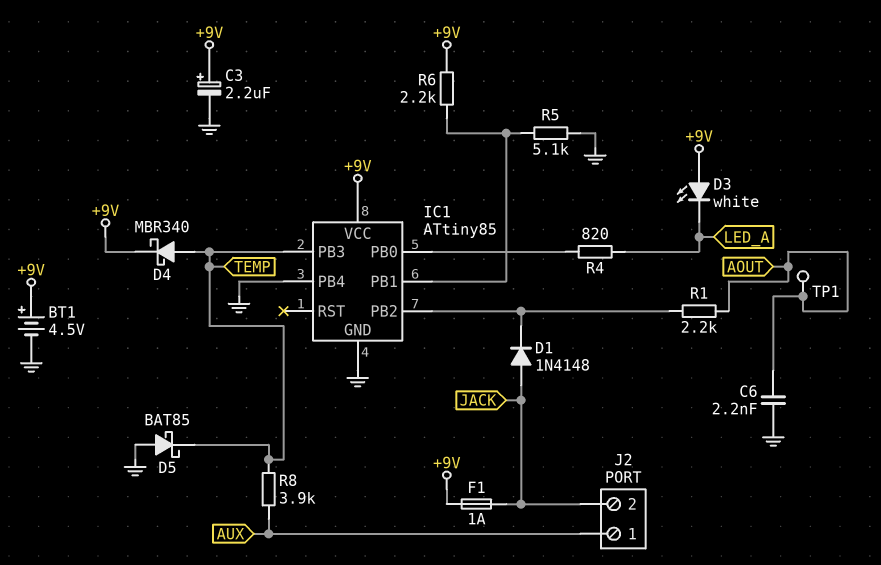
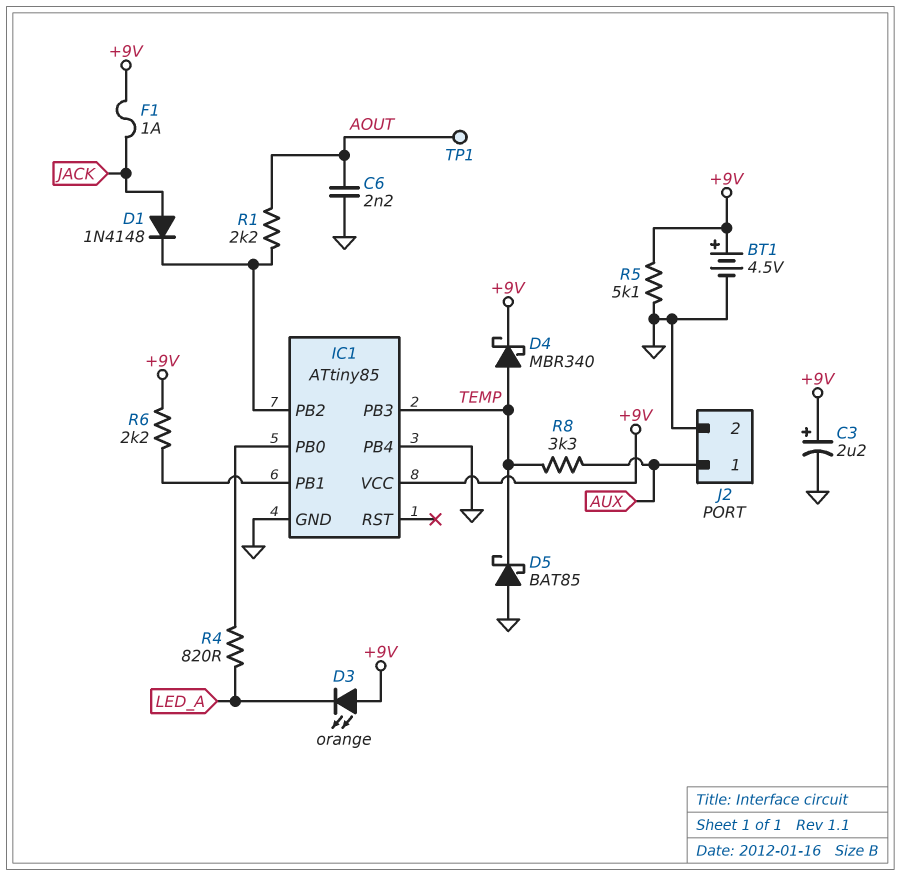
D3: LED white (A +9V, K LED_A) -> LED orange (A +9V, K LED_A)
J2 pin 2: JACK -> GND
R5: 5.1k (GND, IC1/PB1) -> 5.1k (+9V, GND)
R8: 3.9k (AUX, TEMP) -> 3.3k (AUX, TEMP)

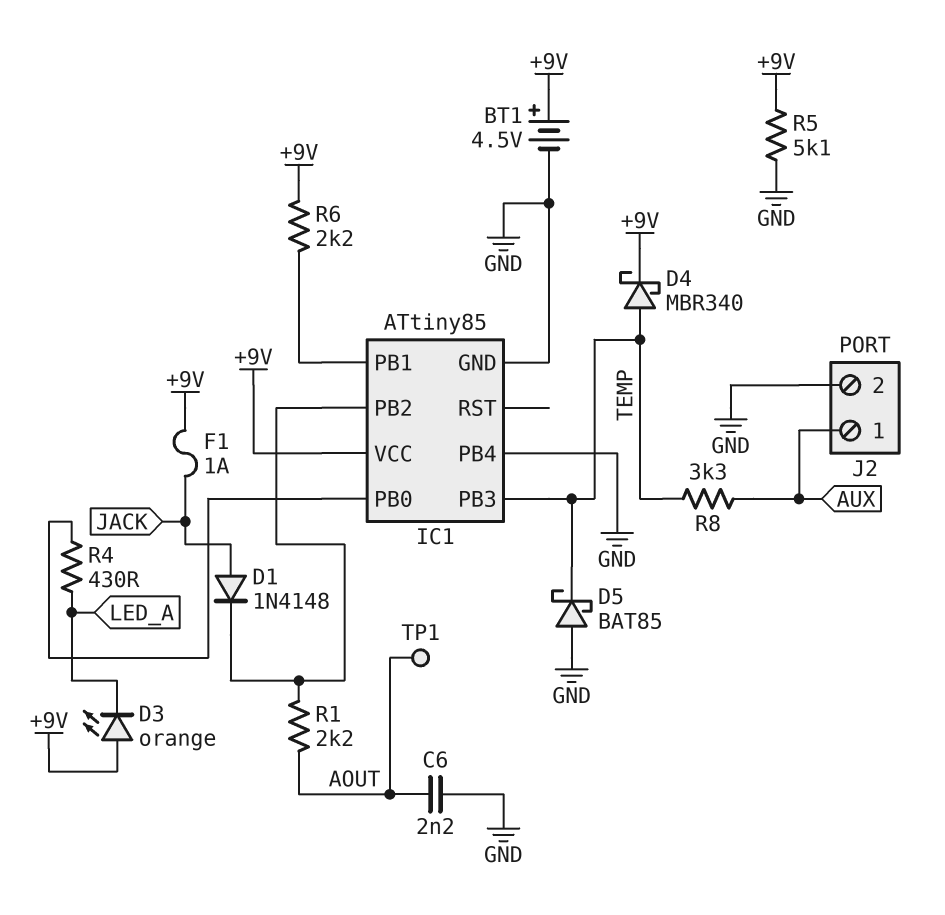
C3: 2.2uF (plus +9V, minus GND) -> none
R4: 820 (IC1/PB0, LED_A) -> 430 (IC1/PB0, LED_A)

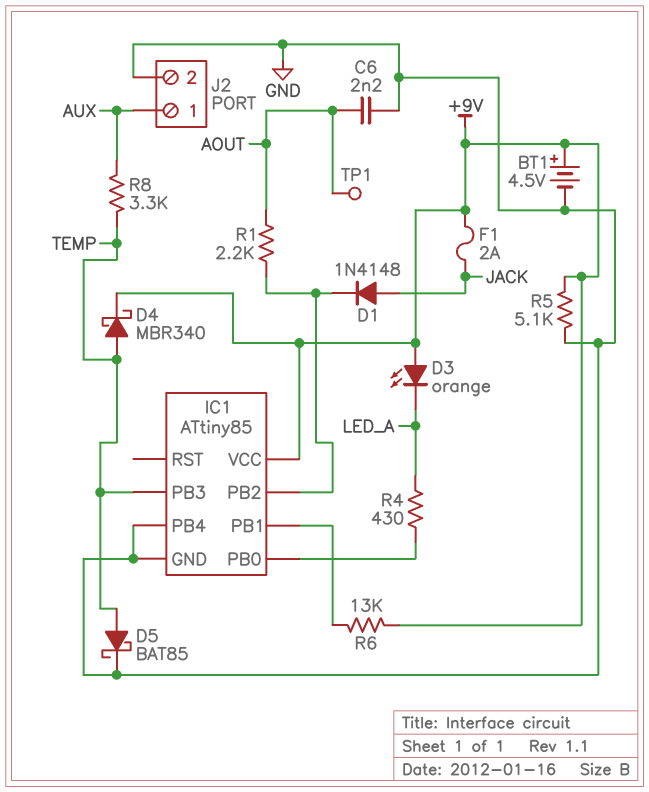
D5: schottky BAT85 (A GND, K TEMP) -> schottky BAT85 (A TEMP, K GND)
F1: 1A (+9V, JACK) -> 2A (+9V, JACK)
R6: 2.2k (+9V, IC1/PB1) -> 13k (+9V, IC1/PB1)

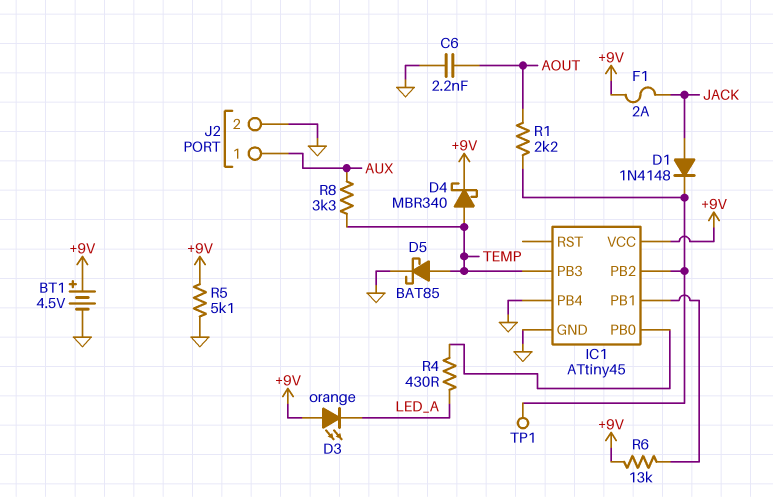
IC1: ATtiny85 -> ATtiny45
TP1: test point (AOUT) -> test point (IC1/PB2)

